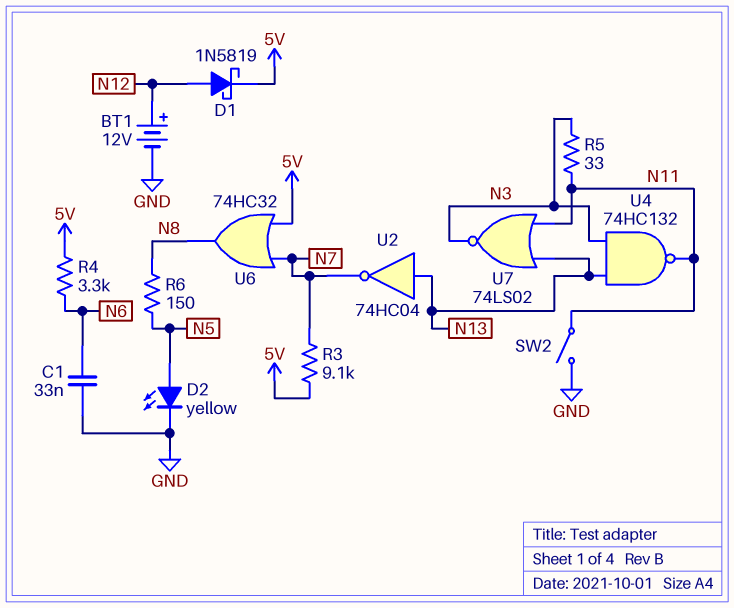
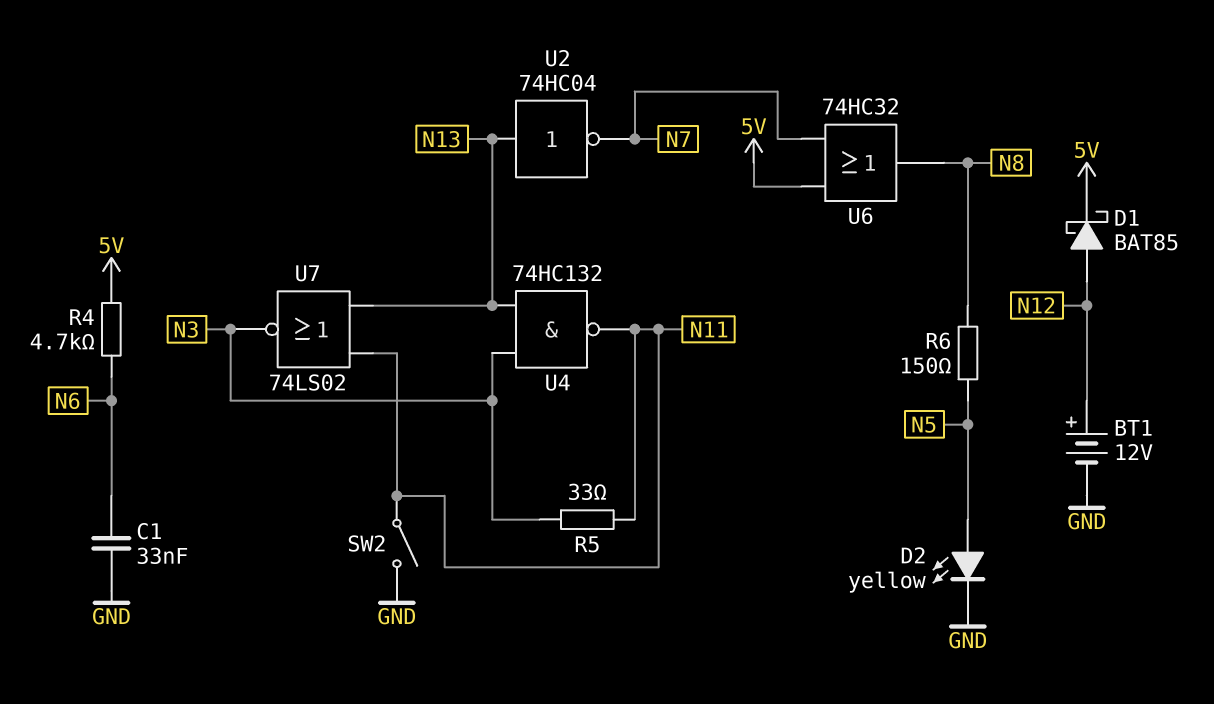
D1: schottky 1N5819 (A N12, K 5V) -> schottky BAT85 (A N12, K 5V)
R3: 9.1k (5V, N7) -> none
R4: 3.3k (5V, N6) -> 4.7k (5V, N6)

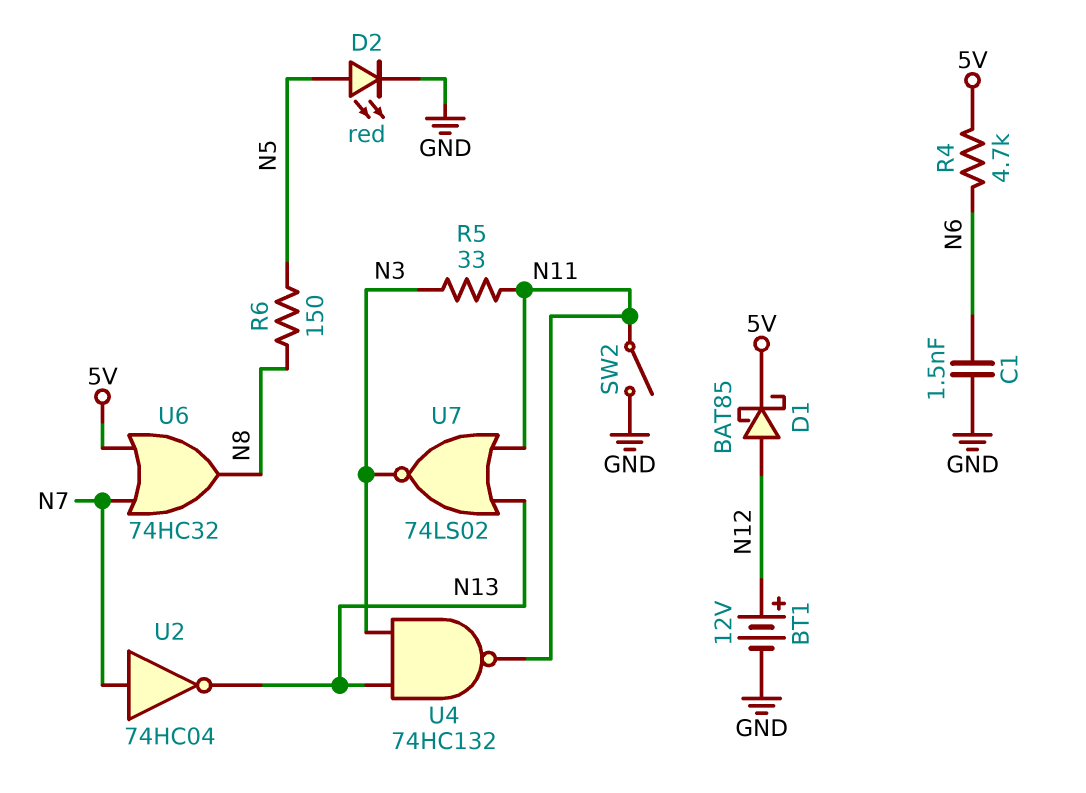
C1: 33nF (GND, N6) -> 1.5nF (GND, N6)
D2: LED yellow (A N5, K GND) -> LED red (A N5, K GND)
U2: NOT 74HC04 (in N13, out N7) -> NOT 74HC04 (in N7, out N13)

